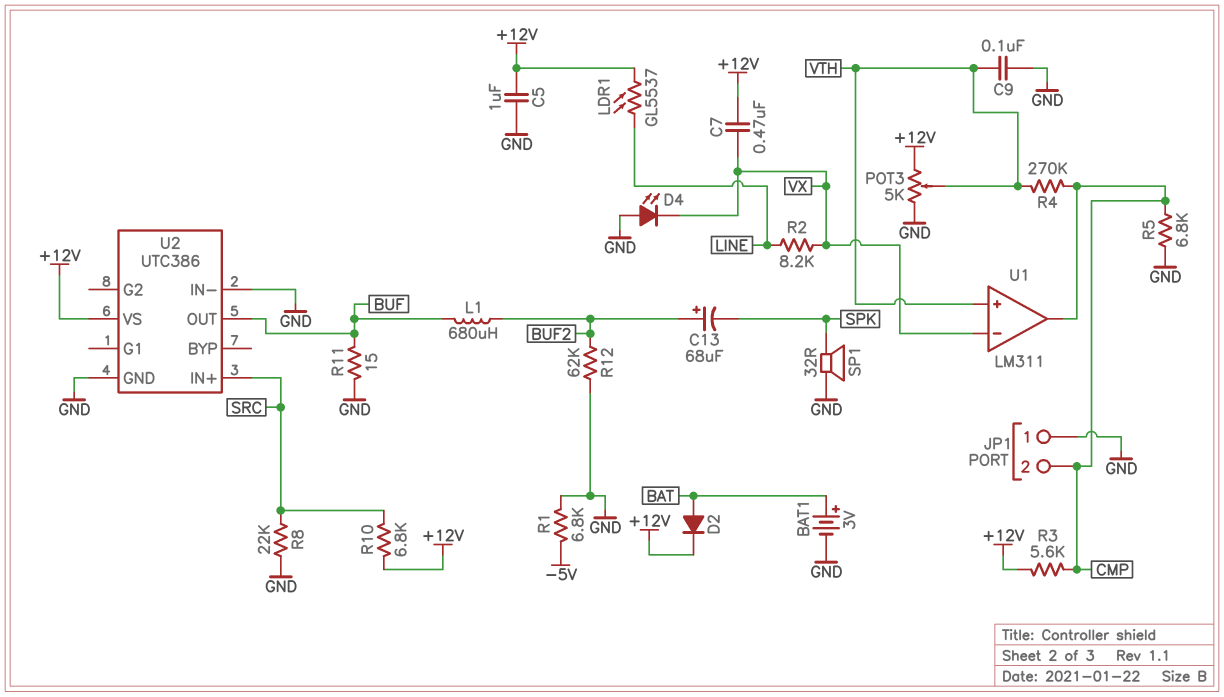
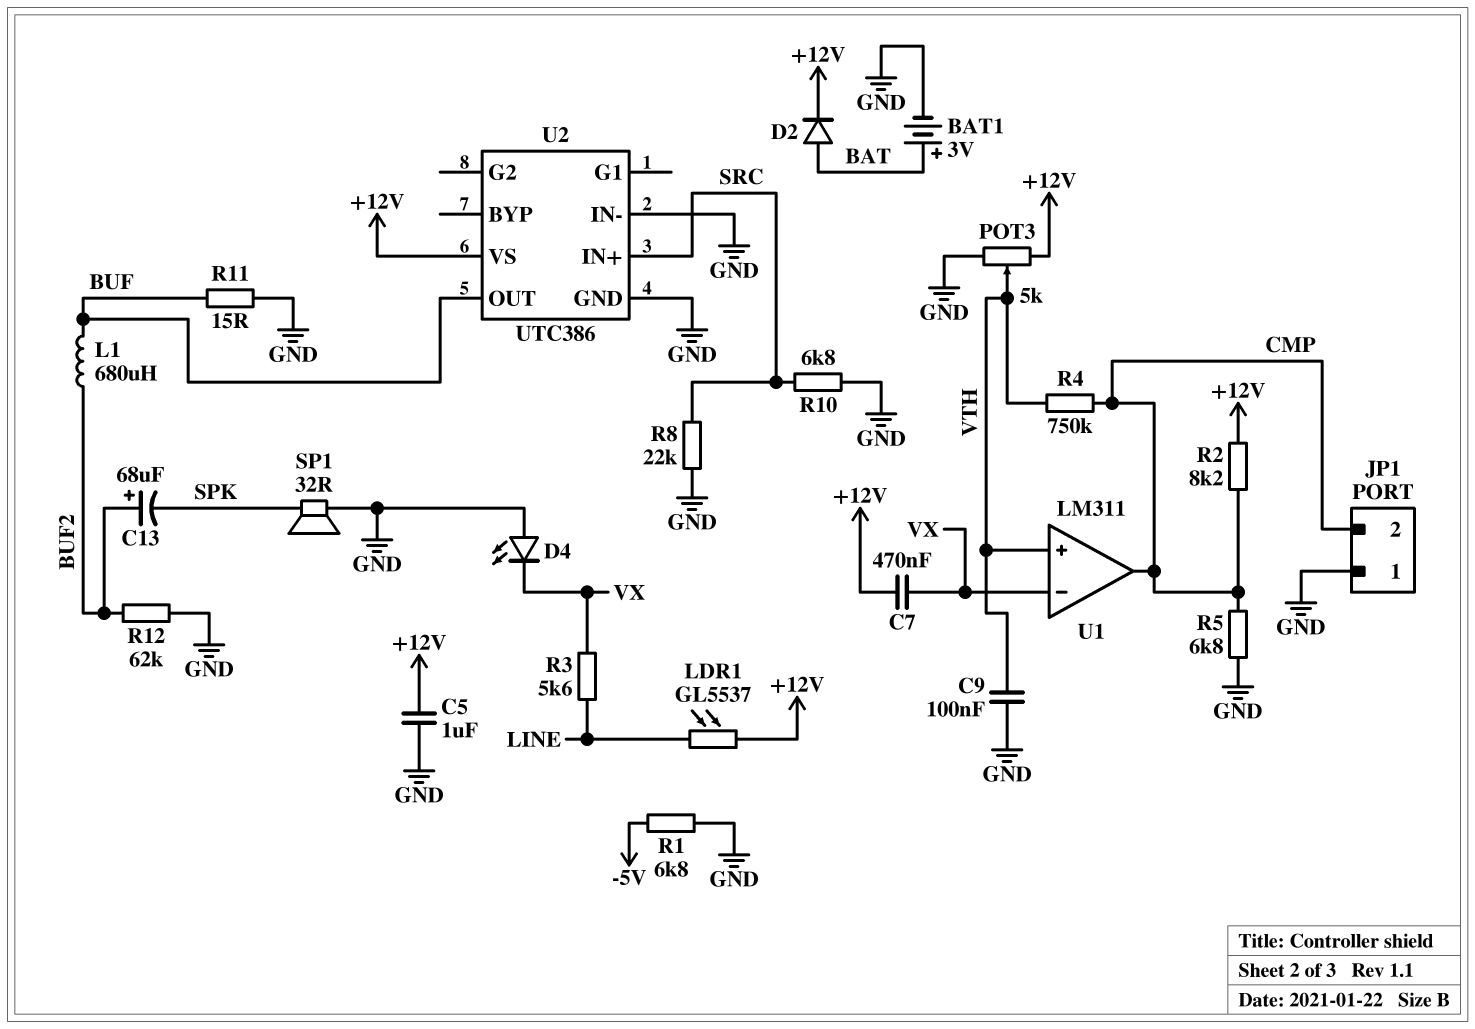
R2: 8.2k (LINE, VX) -> 8.2k (+12V, CMP)
R3: 5.6k (+12V, CMP) -> 5.6k (LINE, VX)
R4: 270k (CMP, VTH) -> 750k (CMP, VTH)
R10: 6.8k (+12V, SRC) -> 6.8k (GND, SRC)

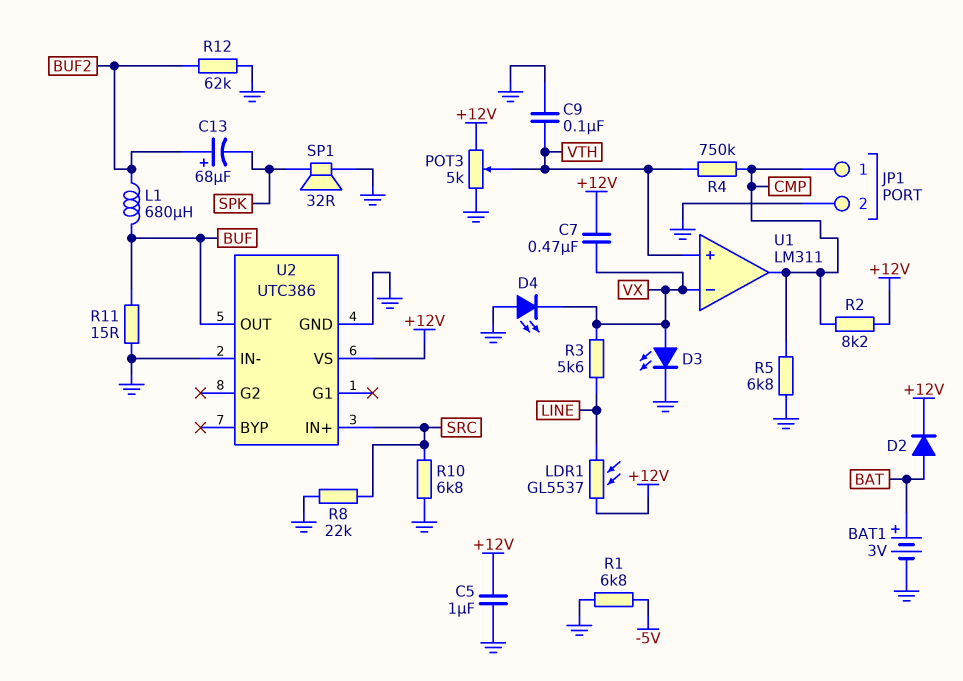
D3: none -> LED (A VX, K GND)
JP1 pin 1: GND -> CMP
JP1 pin 2: CMP -> GND

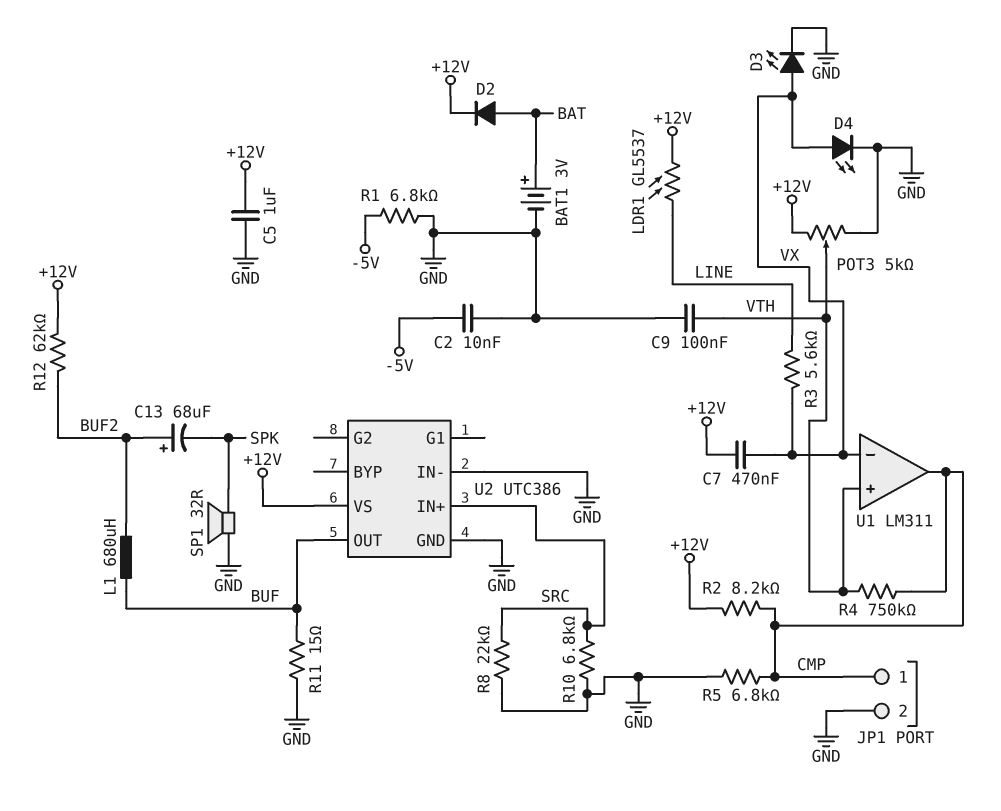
C2: none -> 10nF (-5V, GND)
D4: LED (A GND, K VX) -> LED (A VX, K GND)
R12: 62k (BUF2, GND) -> 62k (+12V, BUF2)

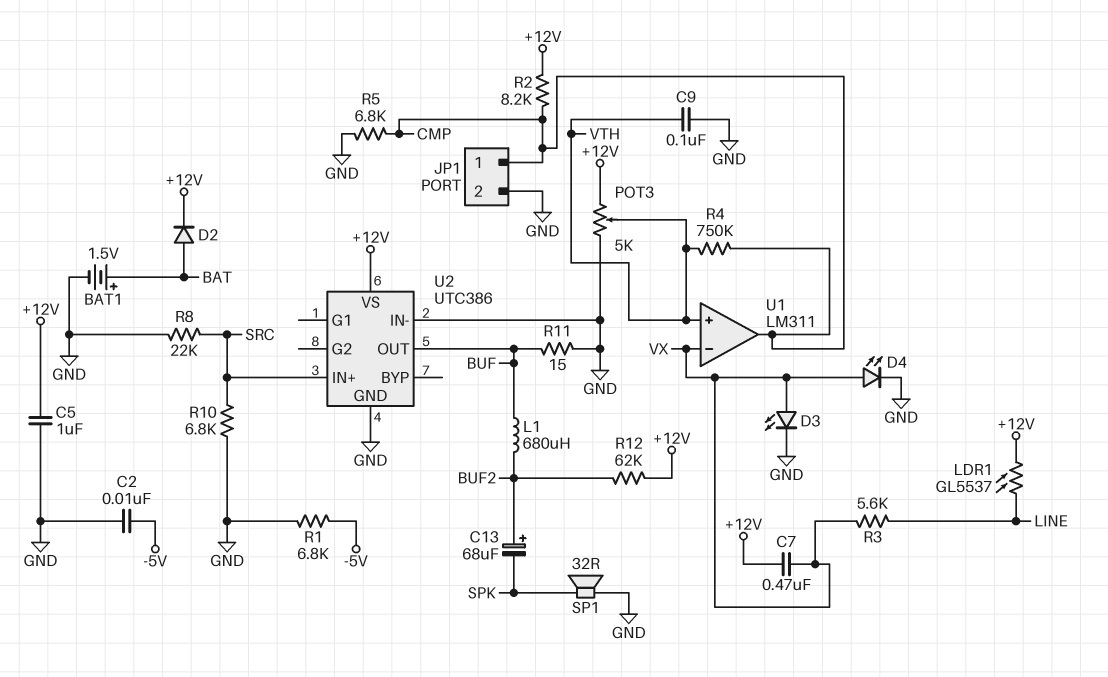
BAT1: 3V (plus BAT, minus GND) -> 1.5V (plus BAT, minus GND)

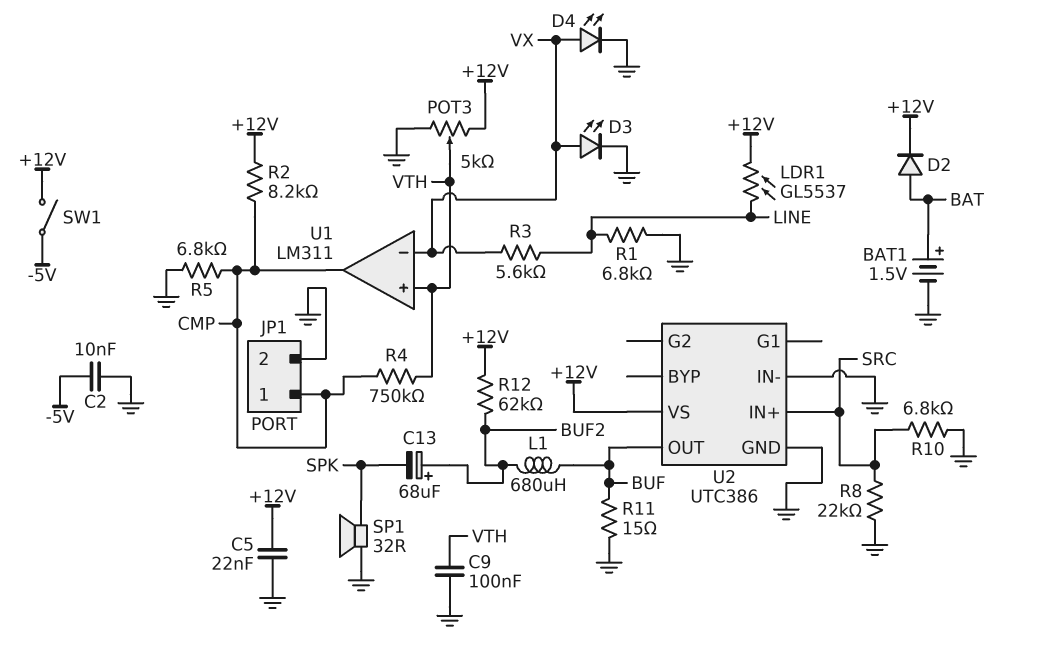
C5: 1uF (+12V, GND) -> 22nF (+12V, GND)
C7: 470nF (+12V, VX) -> none
R1: 6.8k (-5V, GND) -> 6.8k (GND, LINE)
SW1: none -> switch (+12V, -5V)

